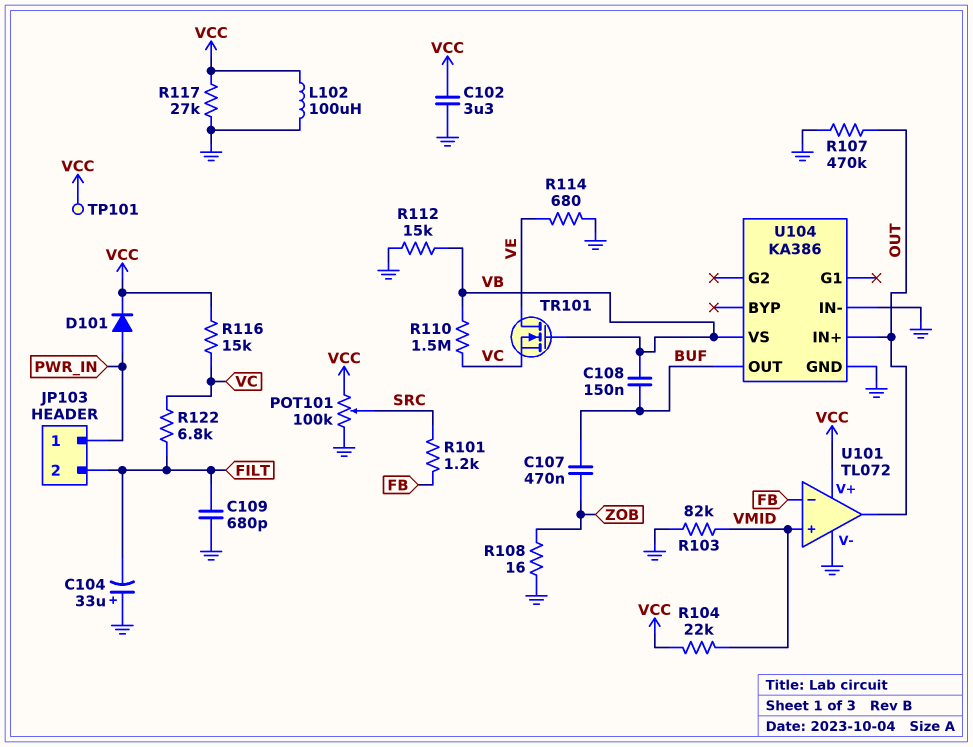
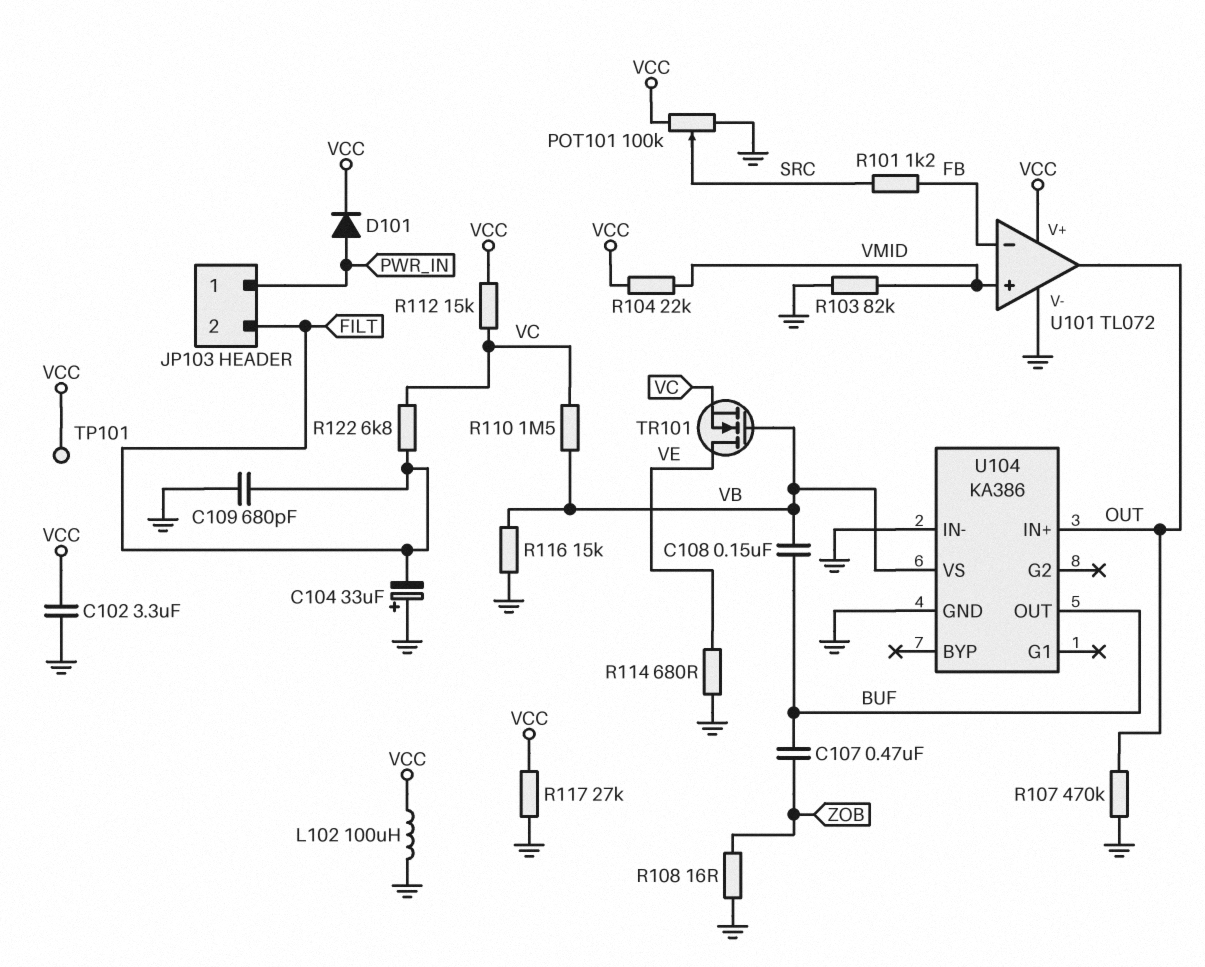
R112: 15k (GND, VB) -> 15k (VC, VCC)
R116: 15k (VC, VCC) -> 15k (GND, VB)

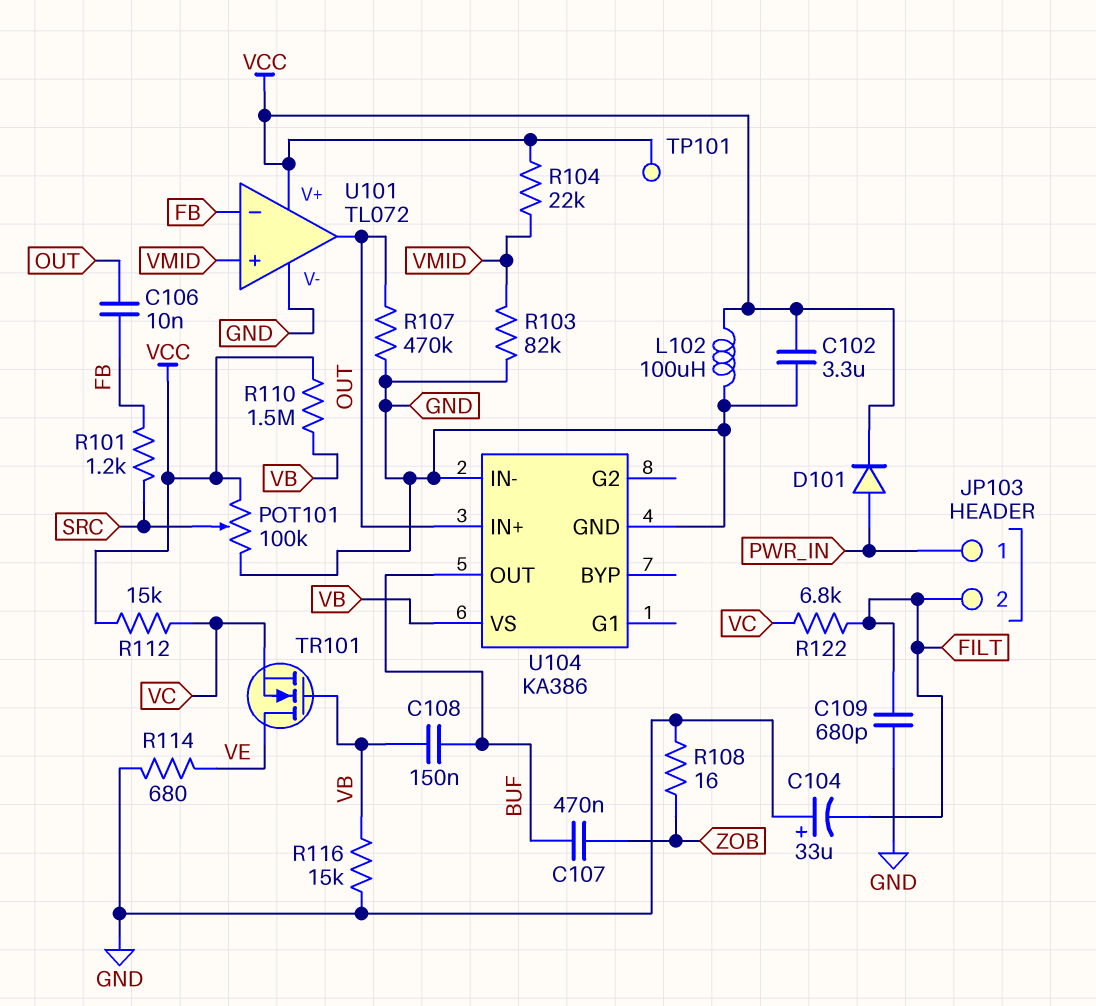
C106: none -> 10nF (FB, OUT)
R110: 1.5M (VB, VC) -> 1.5M (VB, VCC)
R117: 27k (GND, VCC) -> none

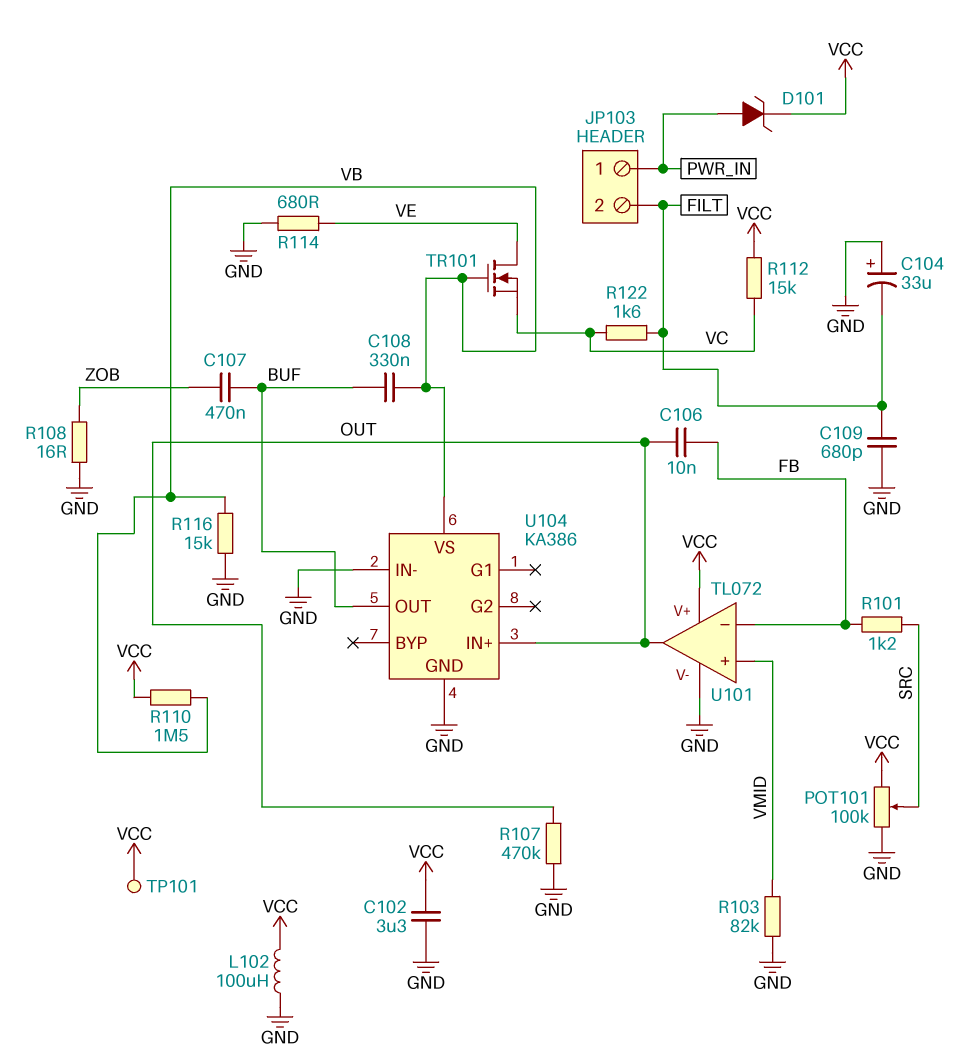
C108: 150nF (BUF, VB) -> 330nF (BUF, VB)
D101: diode (A PWR_IN, K VCC) -> zener (A PWR_IN, K VCC)
R104: 22k (VCC, VMID) -> none
R122: 6.8k (FILT, VC) -> 1.6k (FILT, VC)

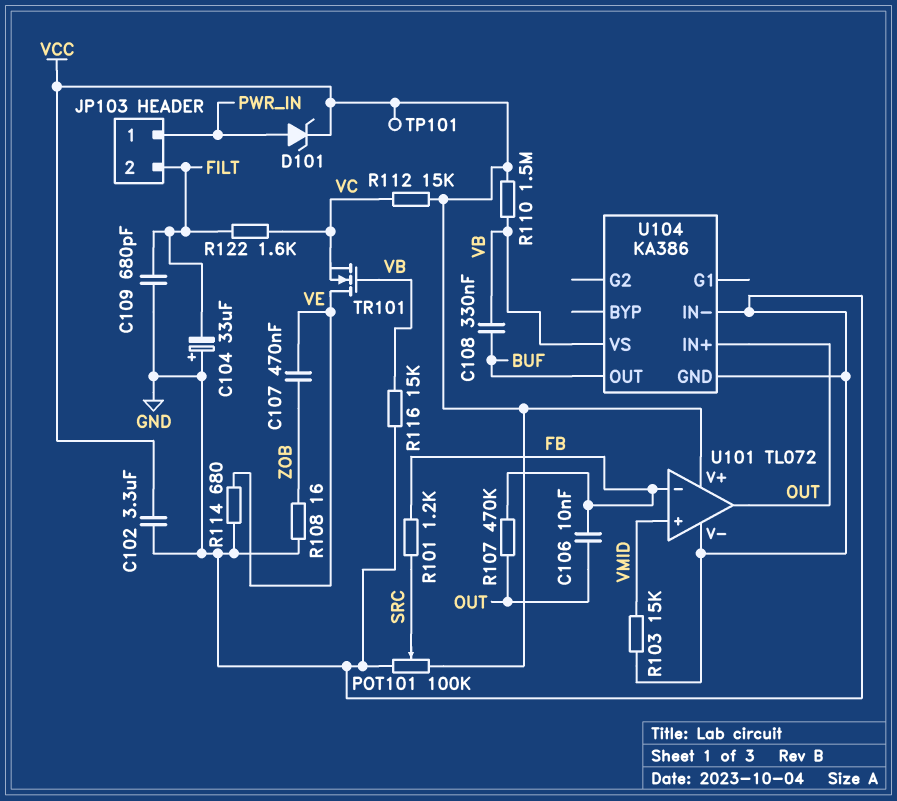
C107: 470nF (BUF, ZOB) -> 470nF (VE, ZOB)
L102: 100uH (GND, VCC) -> none
R103: 82k (GND, VMID) -> 15k (GND, VMID)
R107: 470k (GND, OUT) -> 470k (FB, OUT)

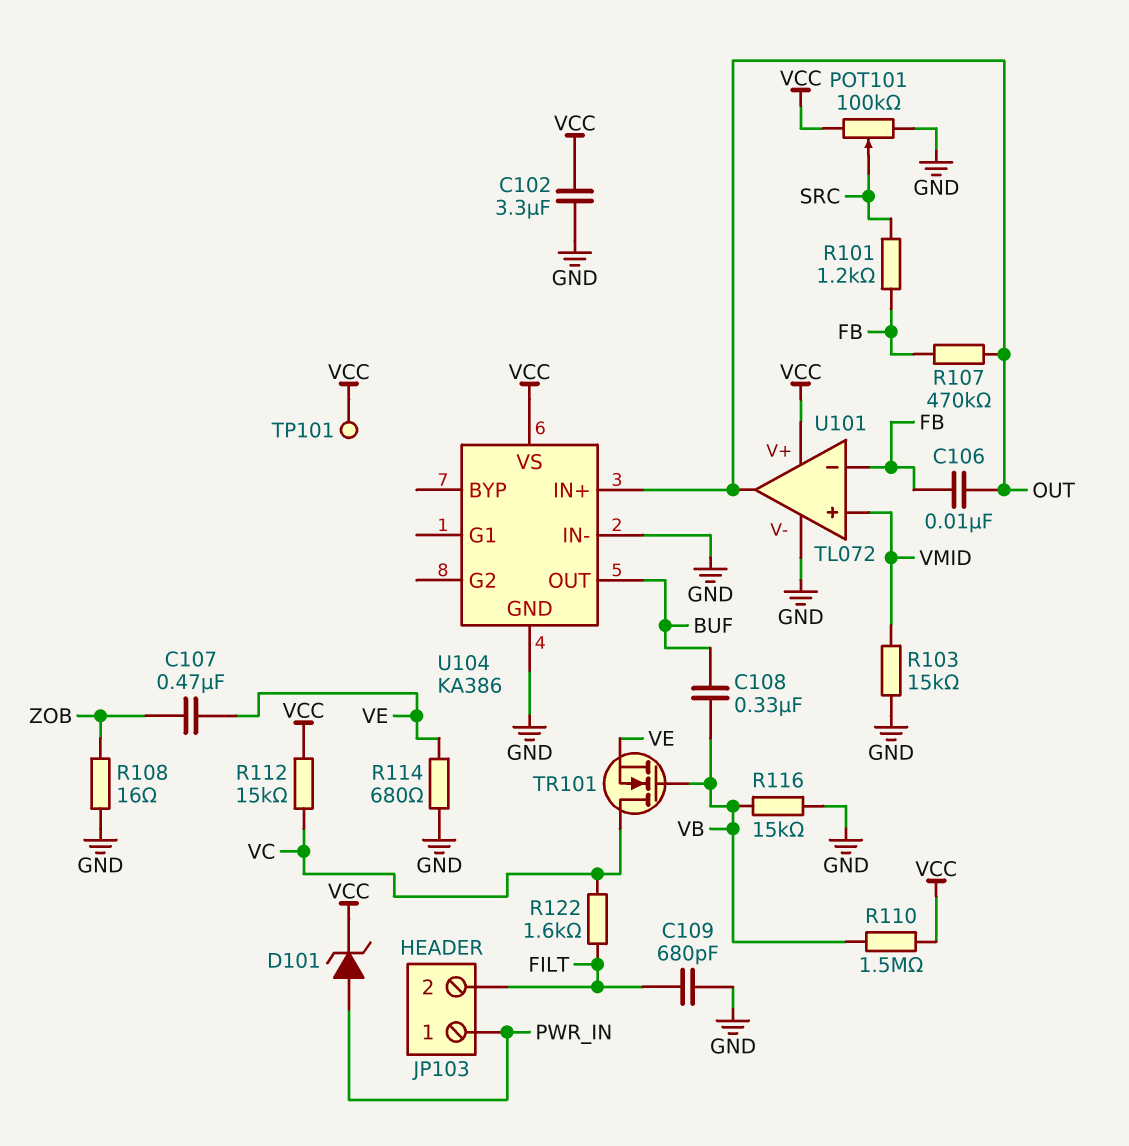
C104: 33uF (plus GND, minus FILT) -> none
TR101: NMOS (G VB, D VE, S VC) -> NMOS (G VB, D VC, S VE)
U104 pin VS: VB -> VCC

